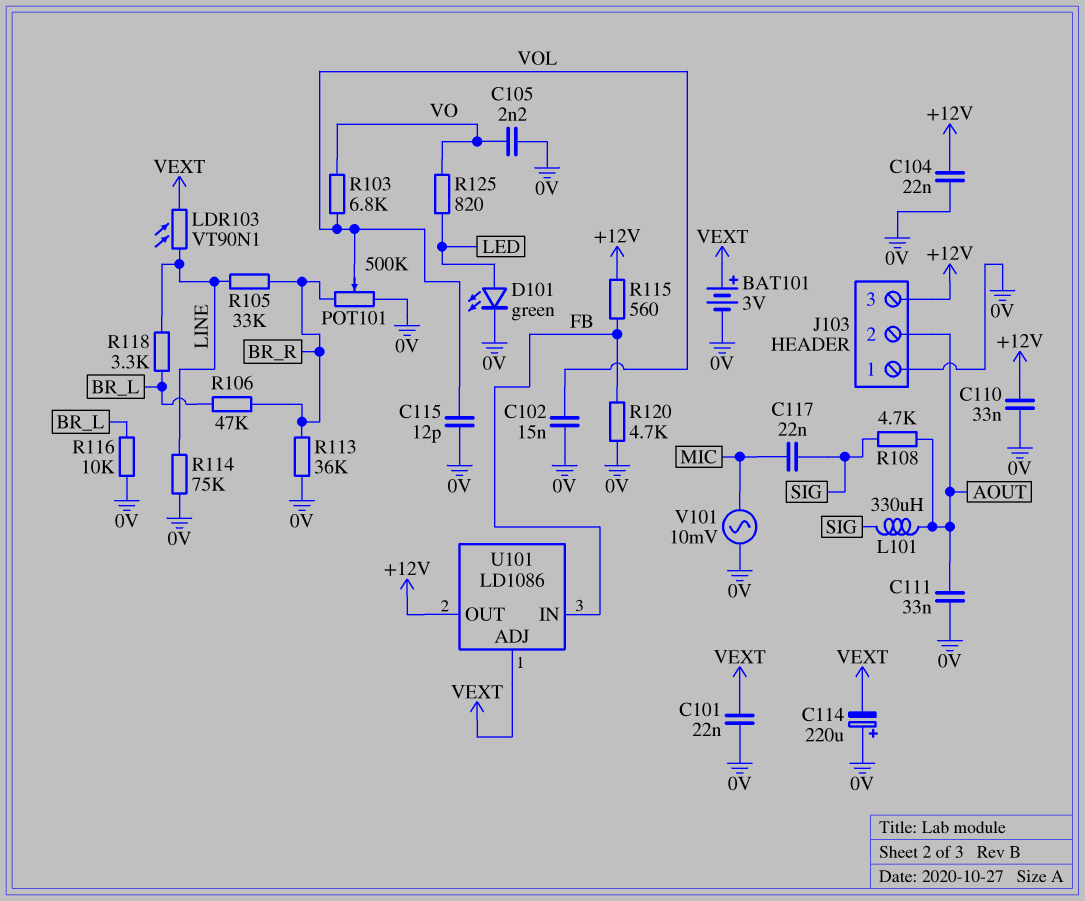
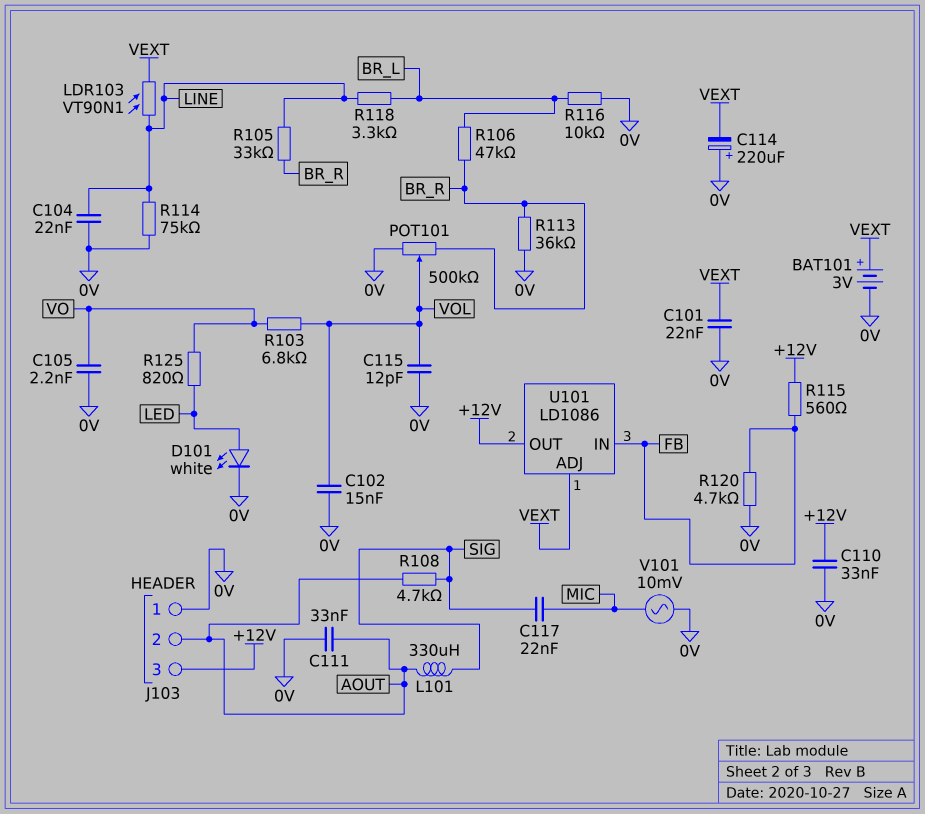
C104: 22nF (+12V, 0V) -> 22nF (0V, LINE)
D101: LED green (A LED, K 0V) -> LED white (A LED, K 0V)

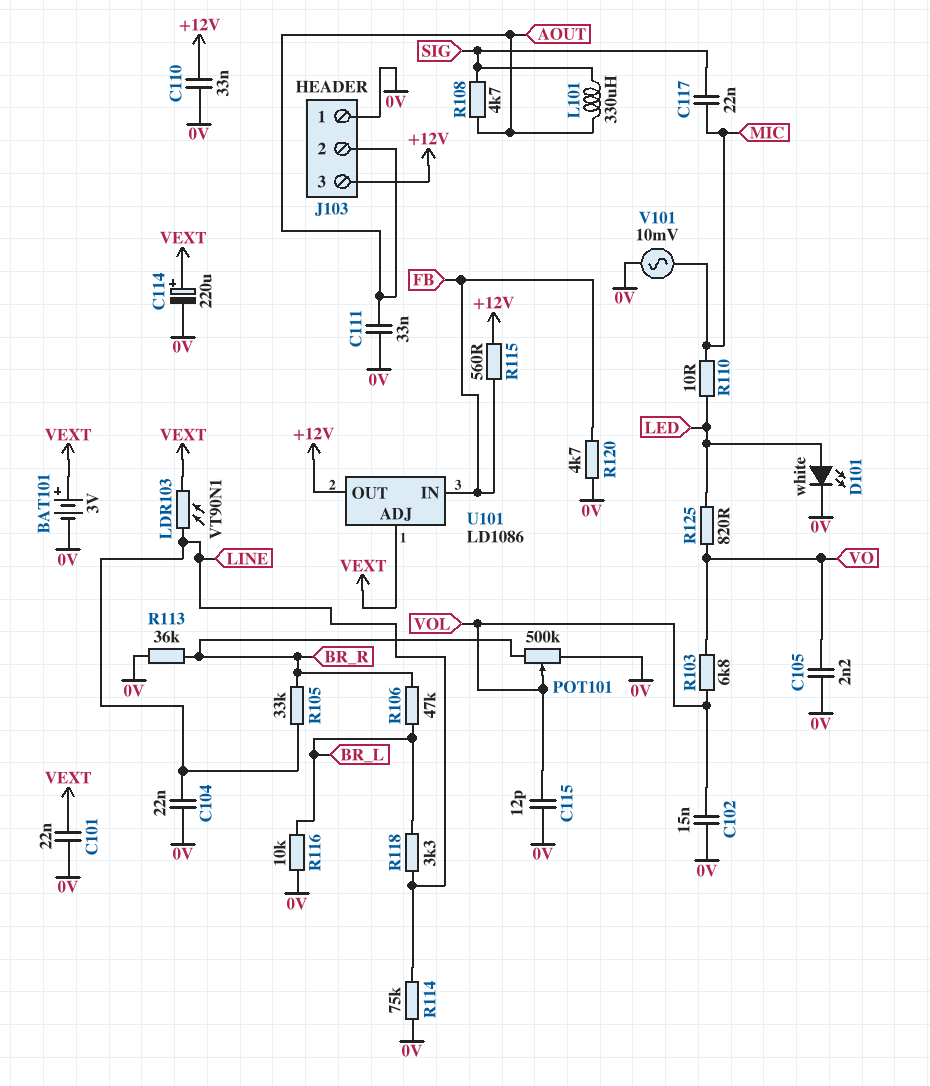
C114: 220uF (plus 0V, minus VEXT) -> 220uF (plus VEXT, minus 0V)
R110: none -> 10 (LED, MIC)

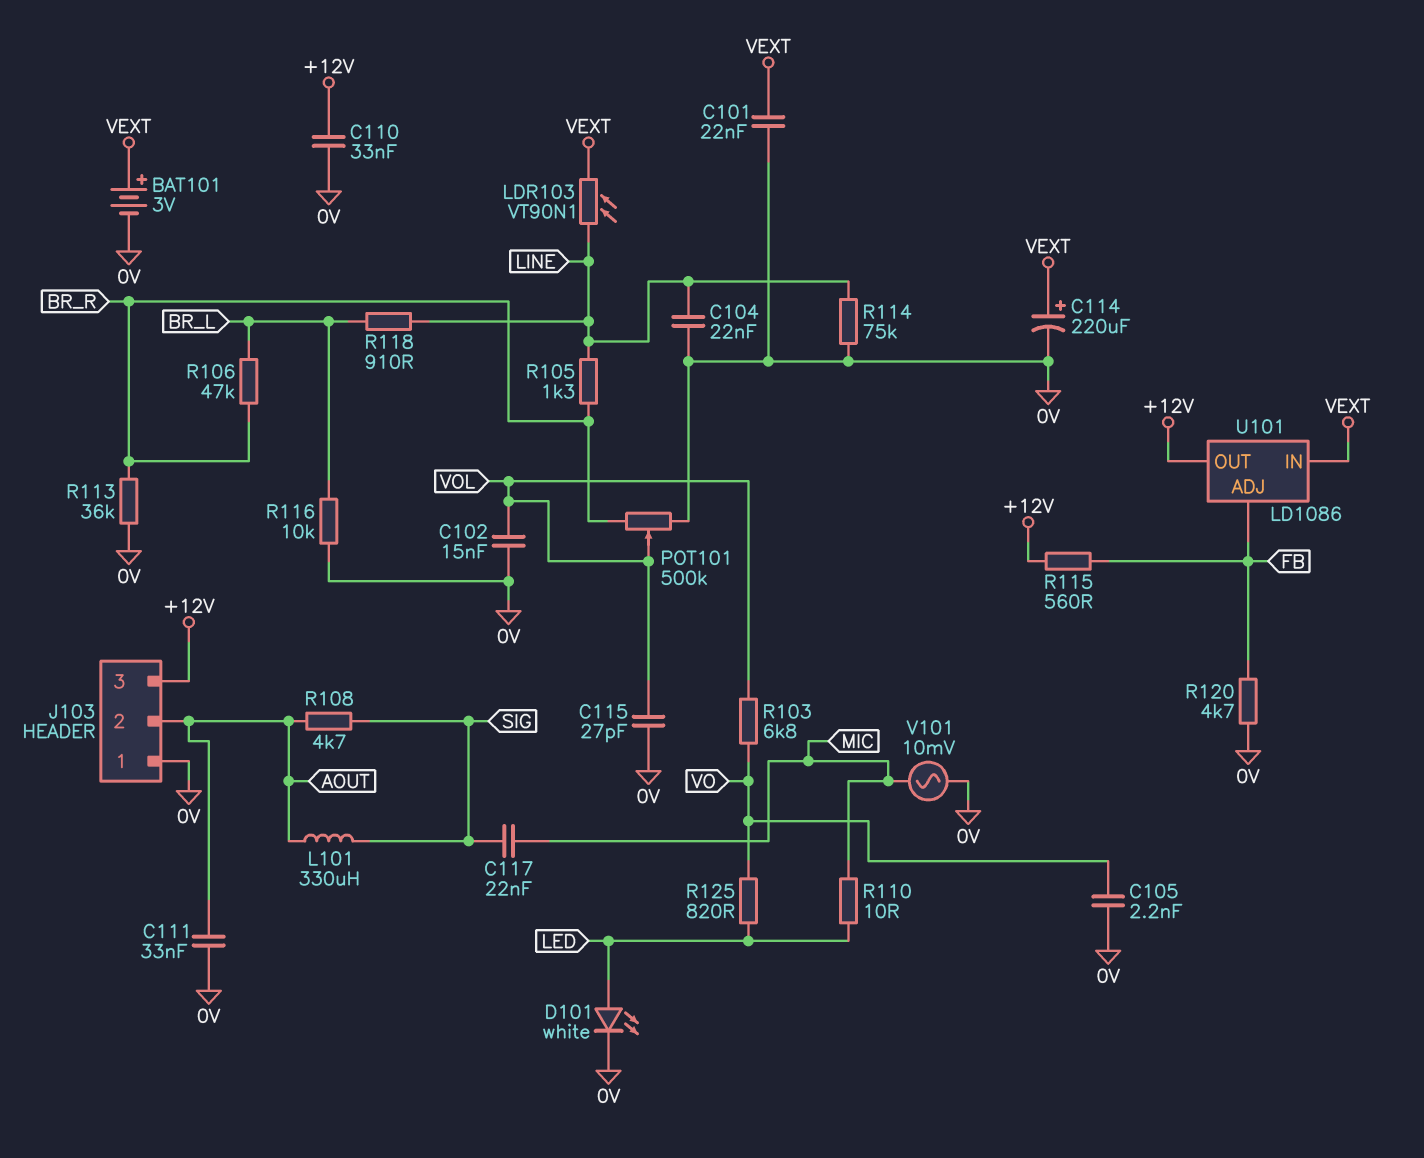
C115: 12pF (0V, VOL) -> 27pF (0V, VOL)
R105: 33k (BR_R, LINE) -> 1.3k (BR_R, LINE)
R118: 3.3k (BR_L, LINE) -> 910 (BR_L, LINE)
U101 pin ADJ: VEXT -> FB
U101 pin IN: FB -> VEXT

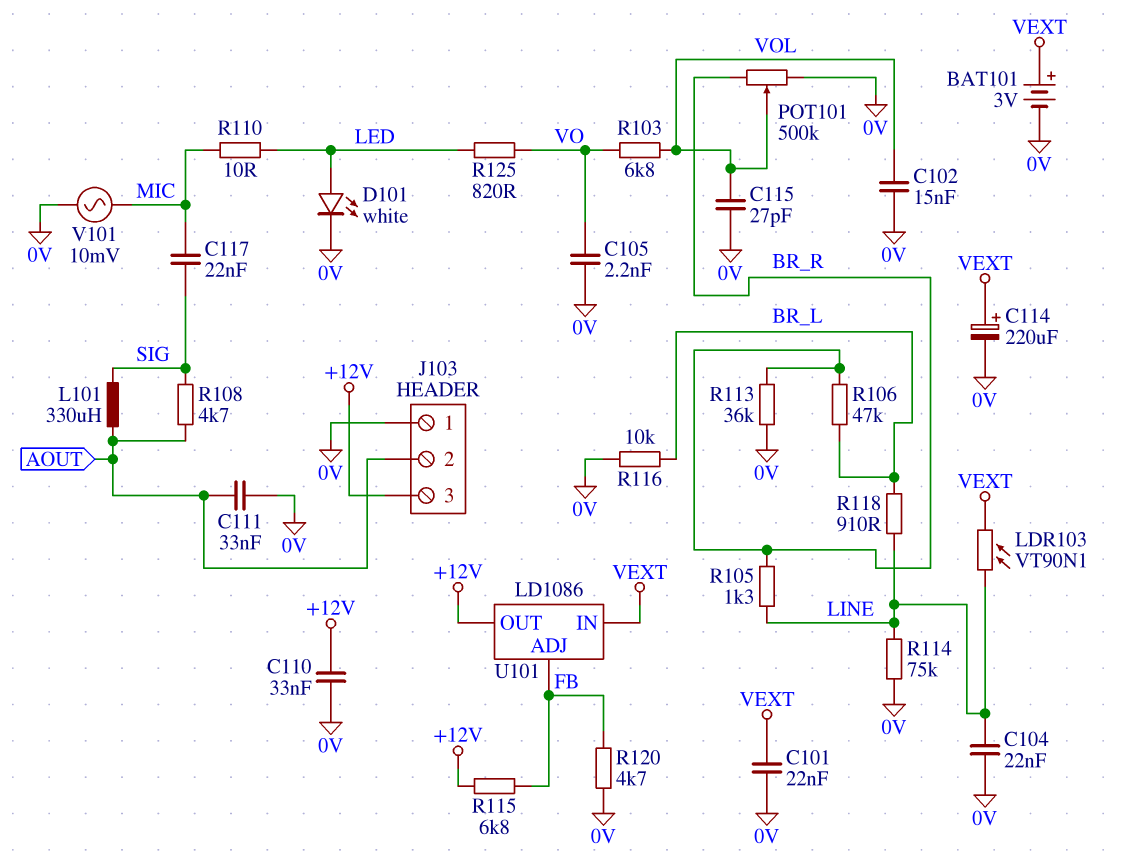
R115: 560 (+12V, FB) -> 6.8k (+12V, FB)

